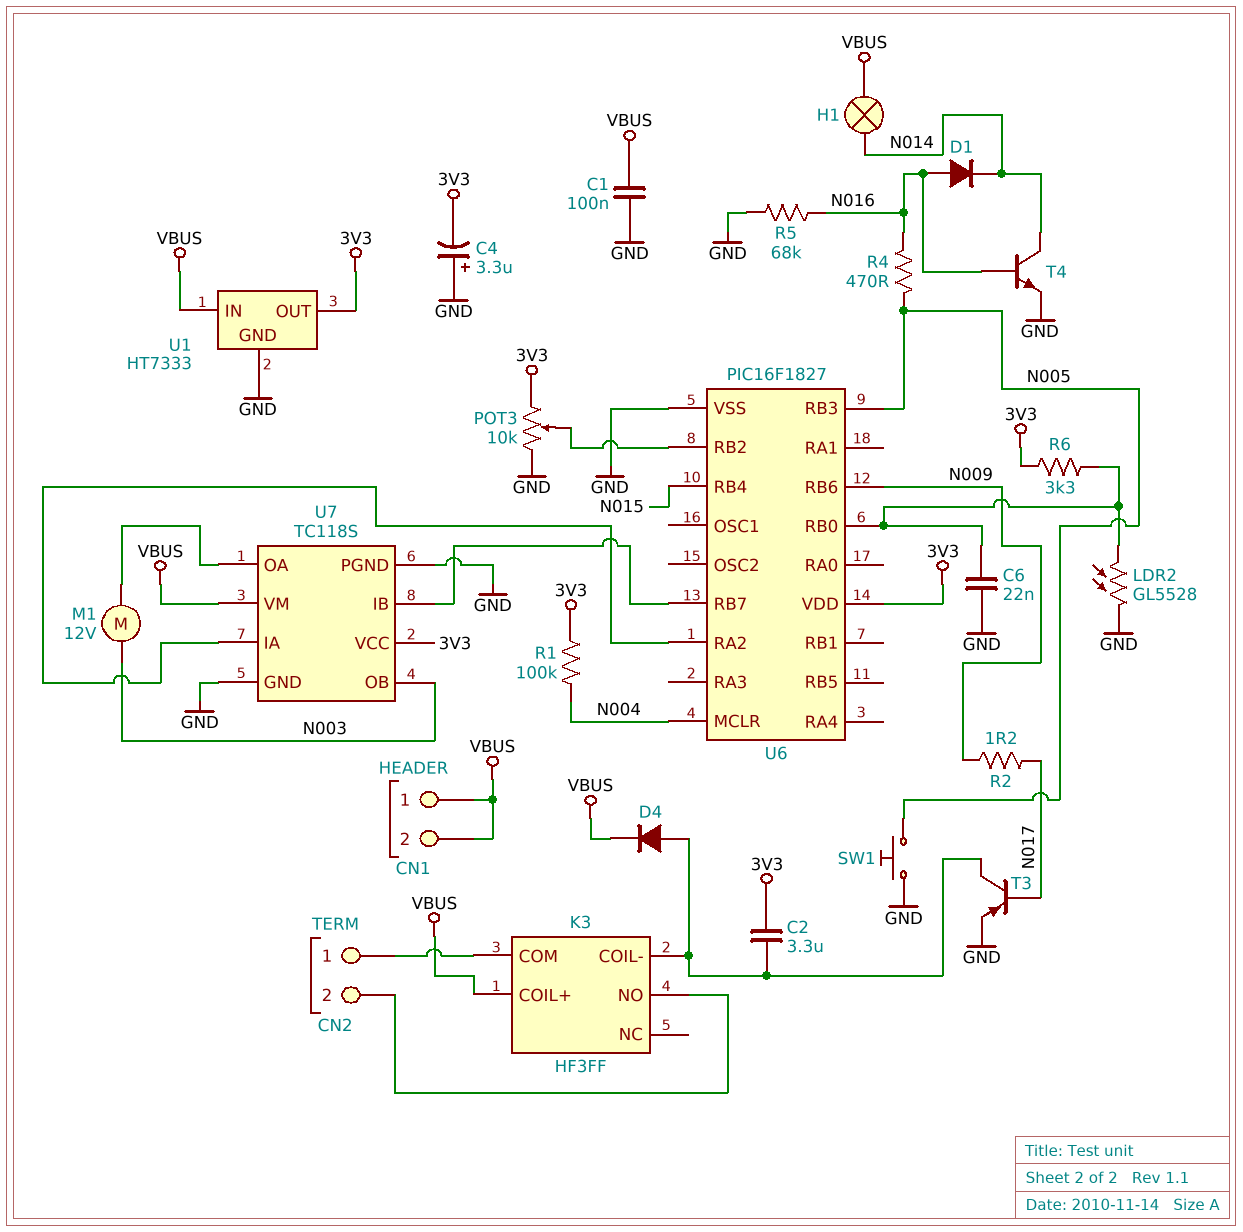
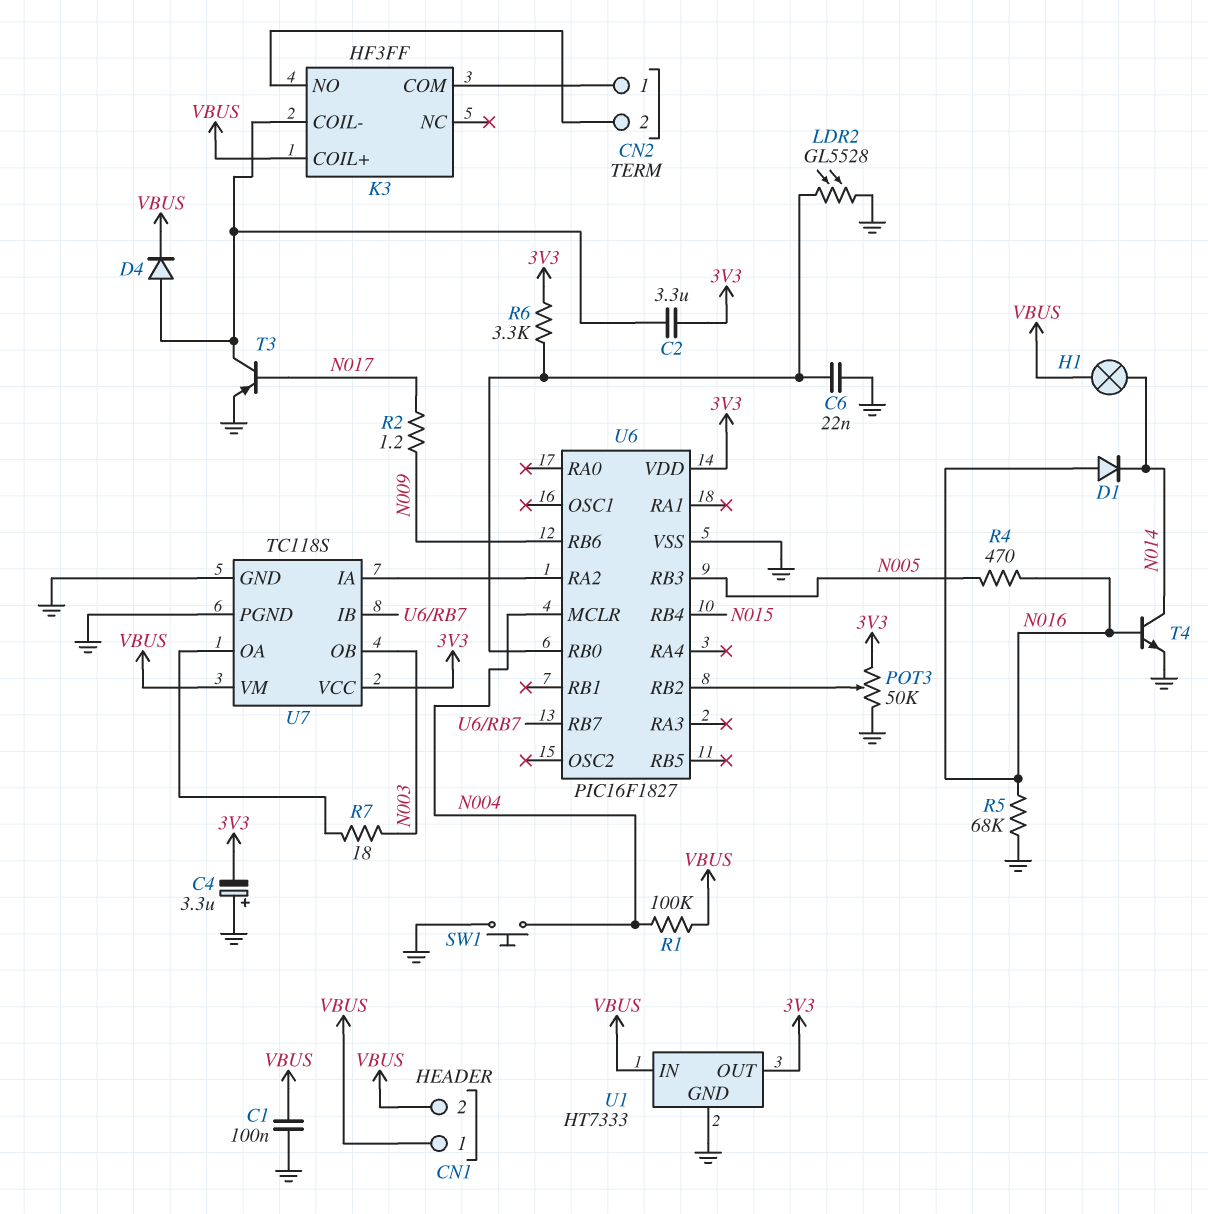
M1: motor 12V (N003, U7/OA) -> none
POT3: 10k (3V3, GND, wiper U6/RB2) -> 50k (3V3, GND, wiper U6/RB2)
R1: 100k (3V3, N004) -> 100k (N004, VBUS)
R7: none -> 18 (N003, U7/OA)
SW1: button (GND, N005) -> button (GND, N004)

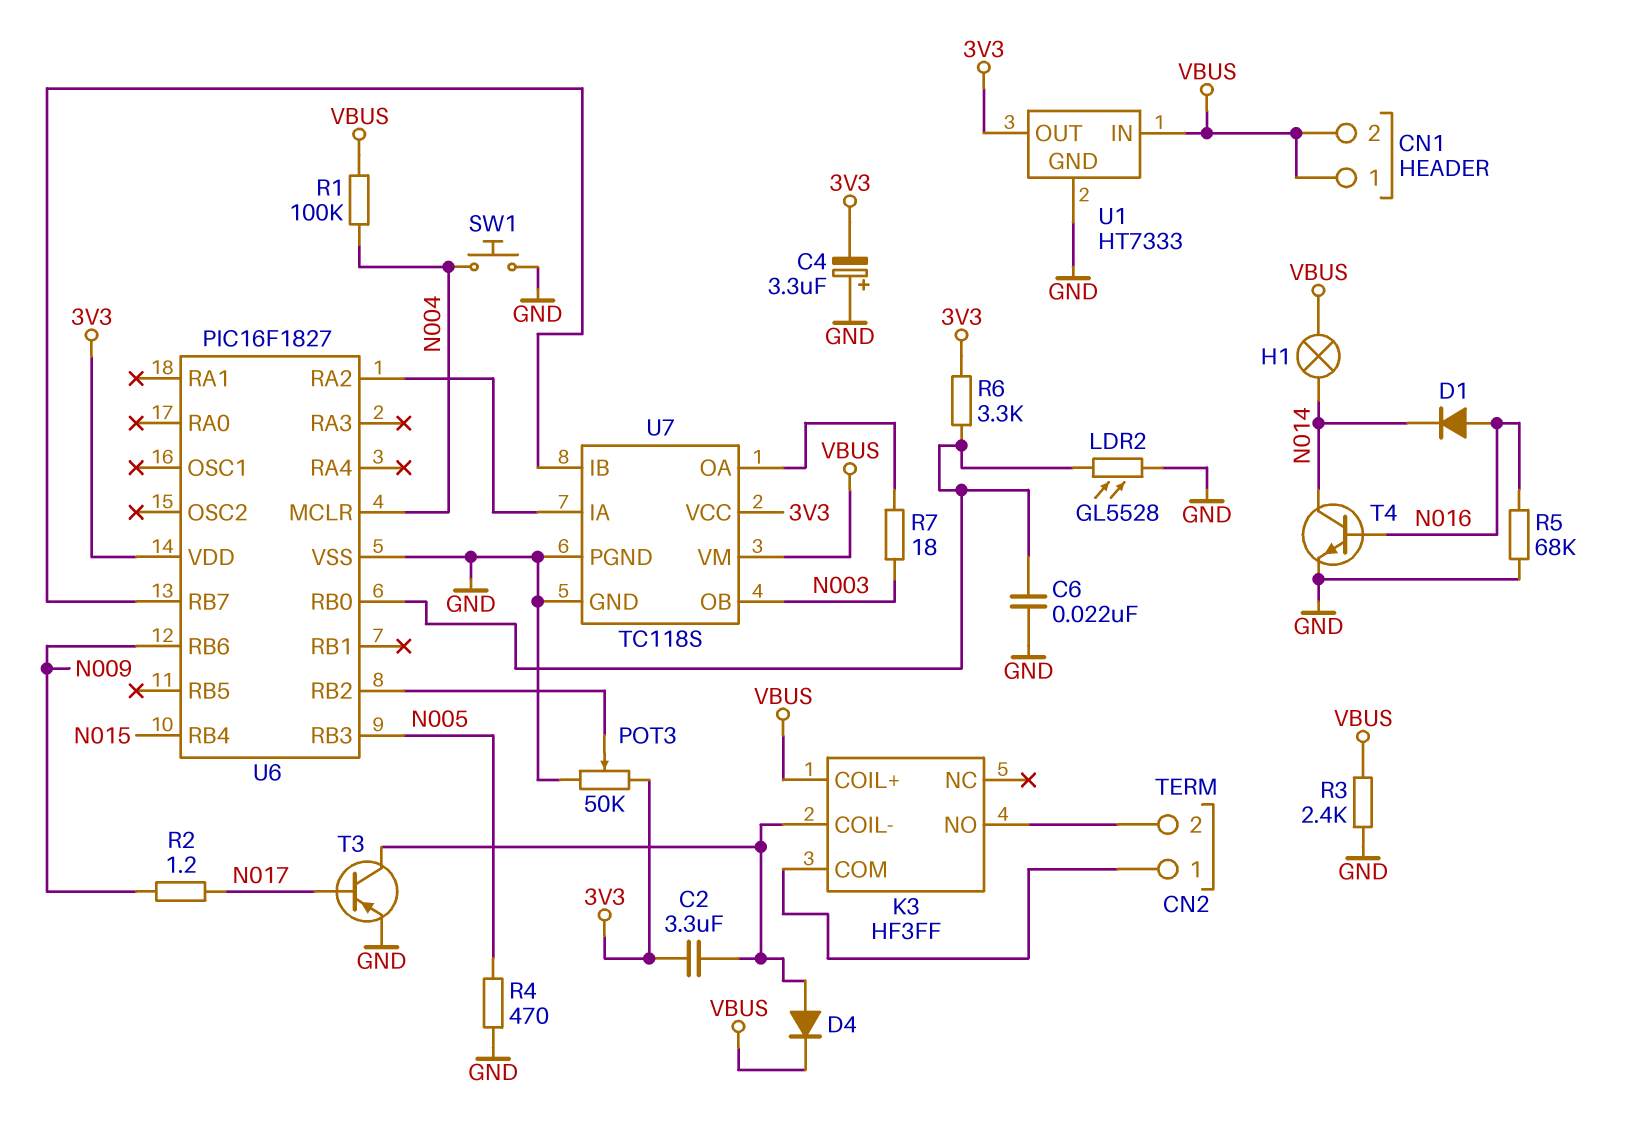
C1: 100nF (GND, VBUS) -> none
R3: none -> 2.4k (GND, VBUS)
R4: 470 (N005, N016) -> 470 (GND, N005)

